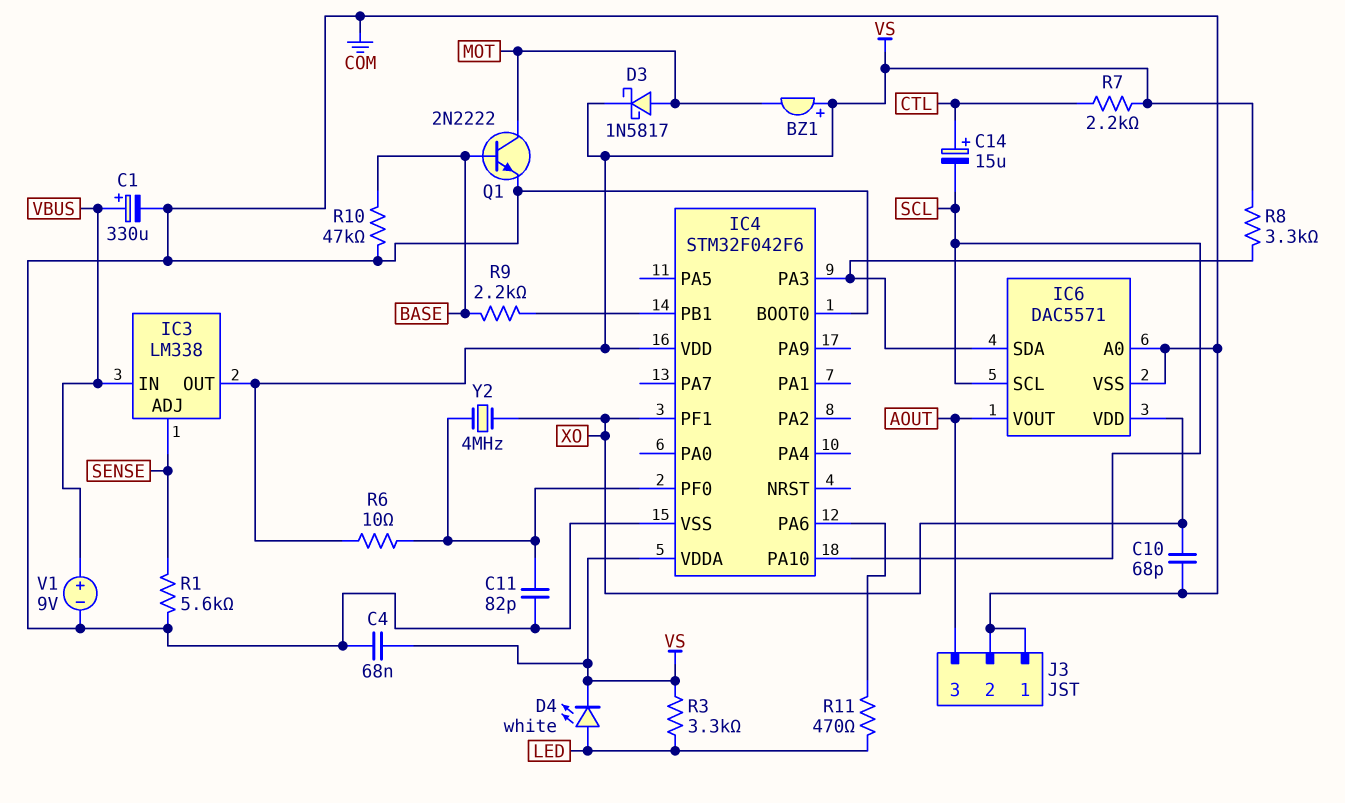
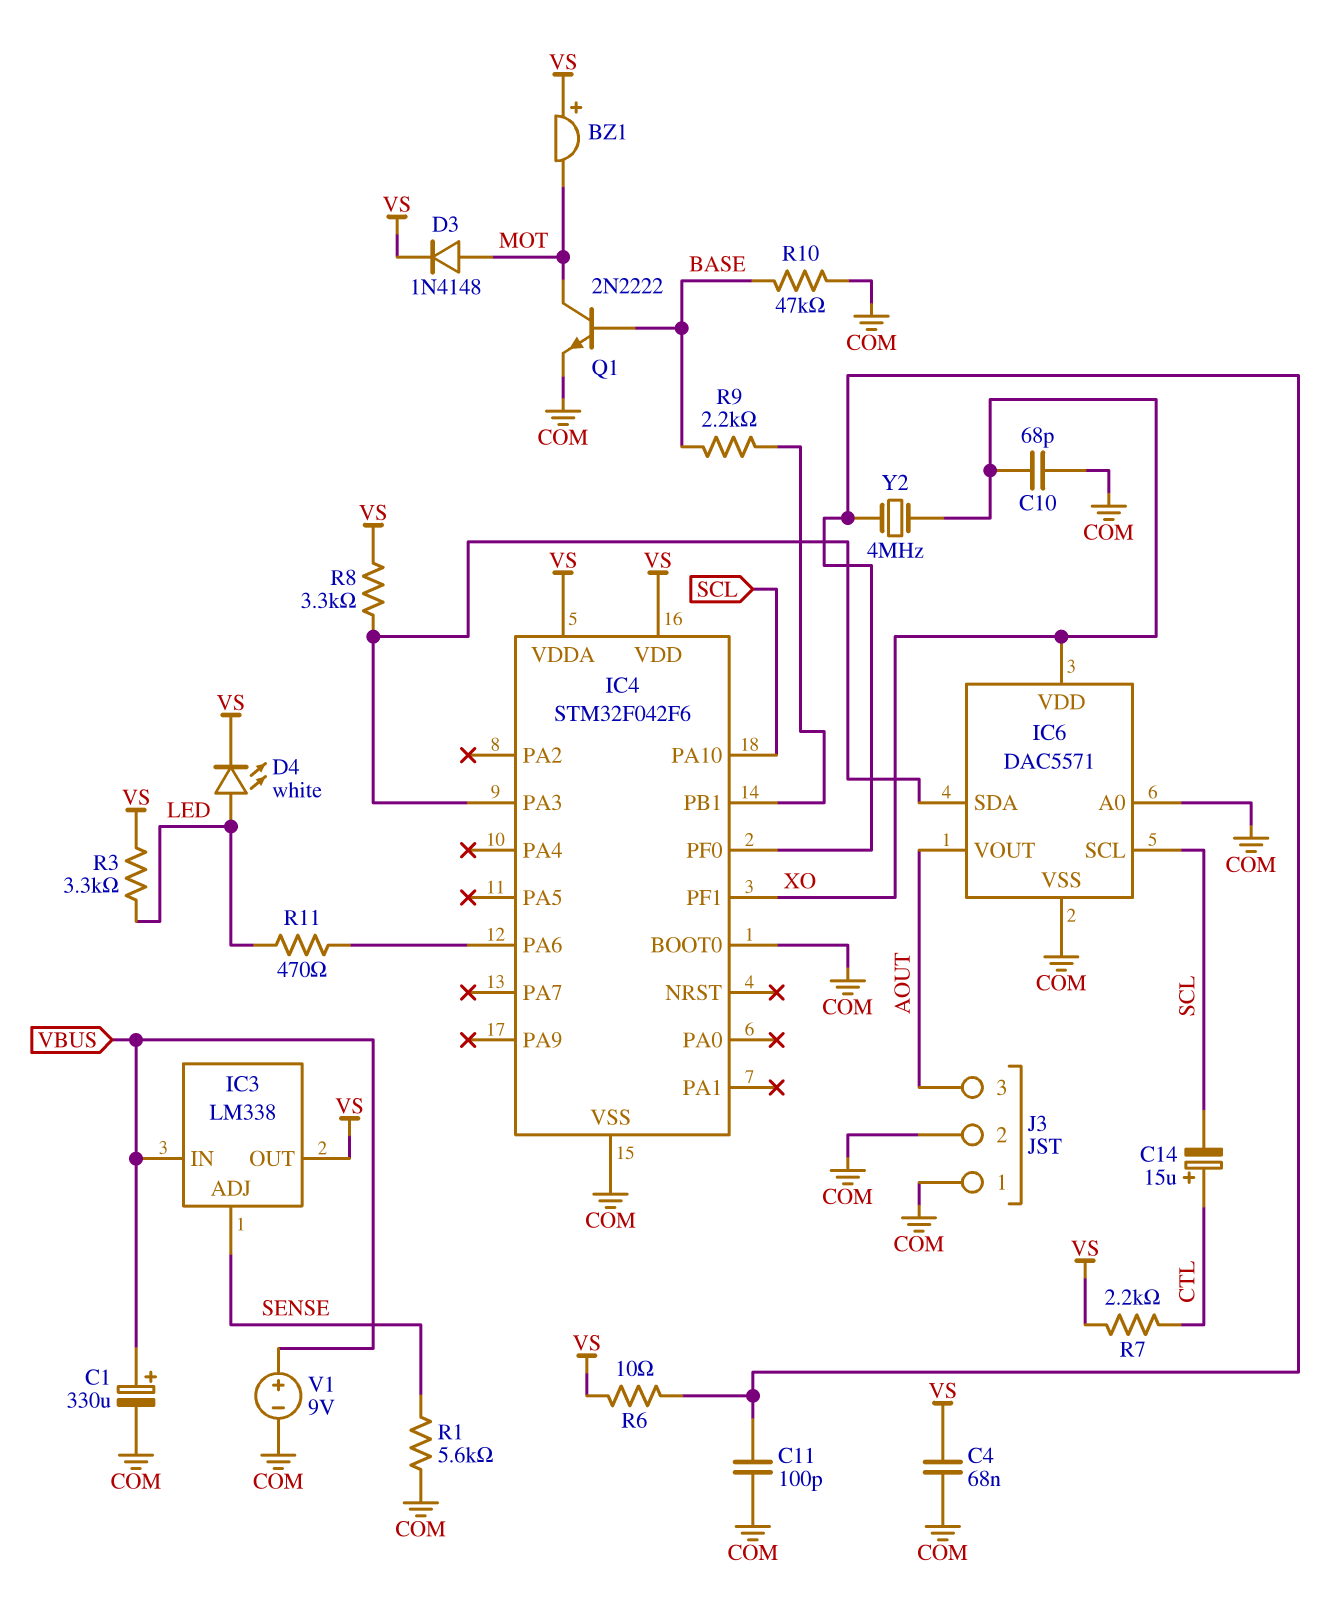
C11: 82pF (COM, IC4/PF0) -> 100pF (COM, IC4/PF0)
D3: schottky 1N5817 (A MOT, K VS) -> diode 1N4148 (A MOT, K VS)

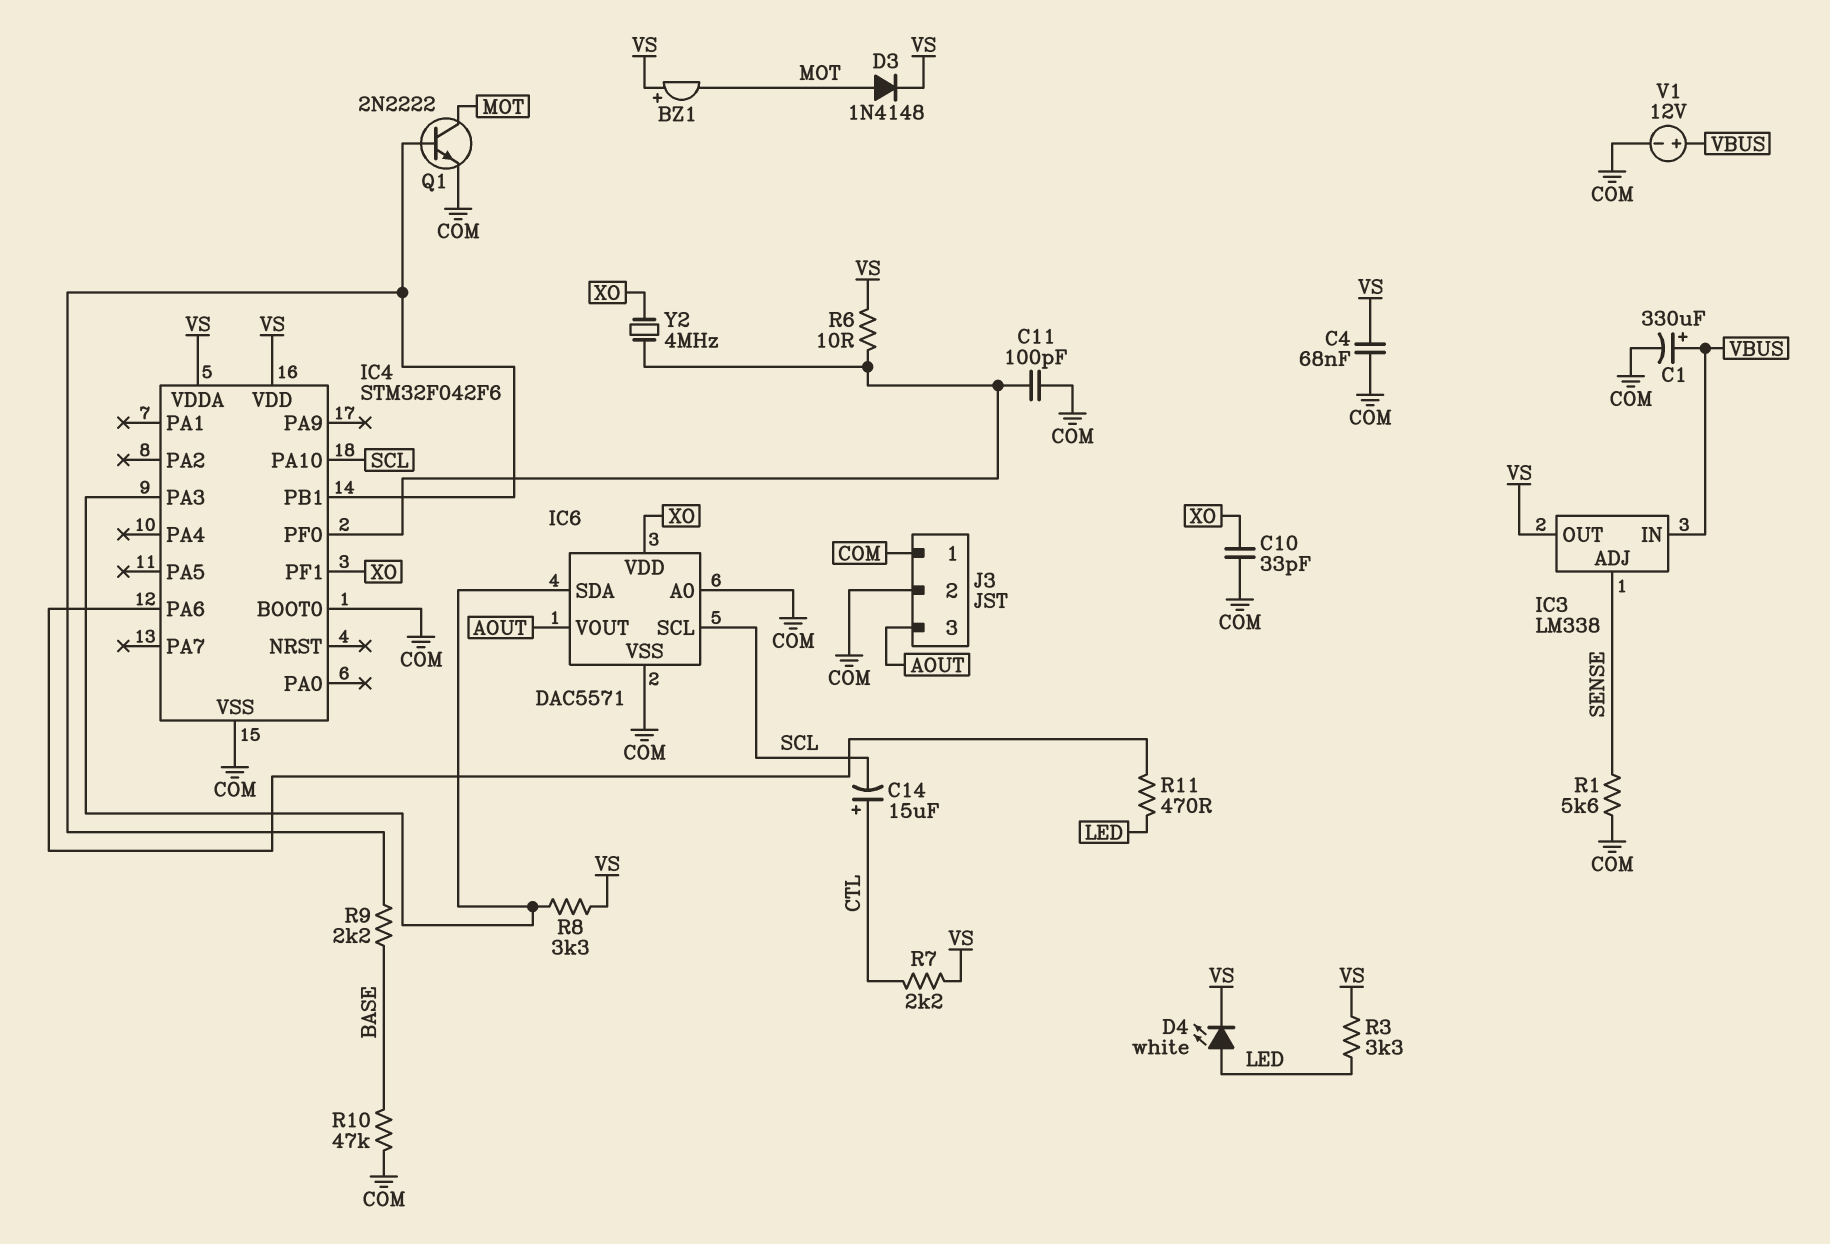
C10: 68pF (COM, XO) -> 33pF (COM, XO)
Q1: NPN 2N2222 (B BASE, C MOT, E COM) -> NPN 2N2222 (B IC4/PB1, C MOT, E COM)
V1: 9V (plus VBUS, minus COM) -> 12V (plus VBUS, minus COM)

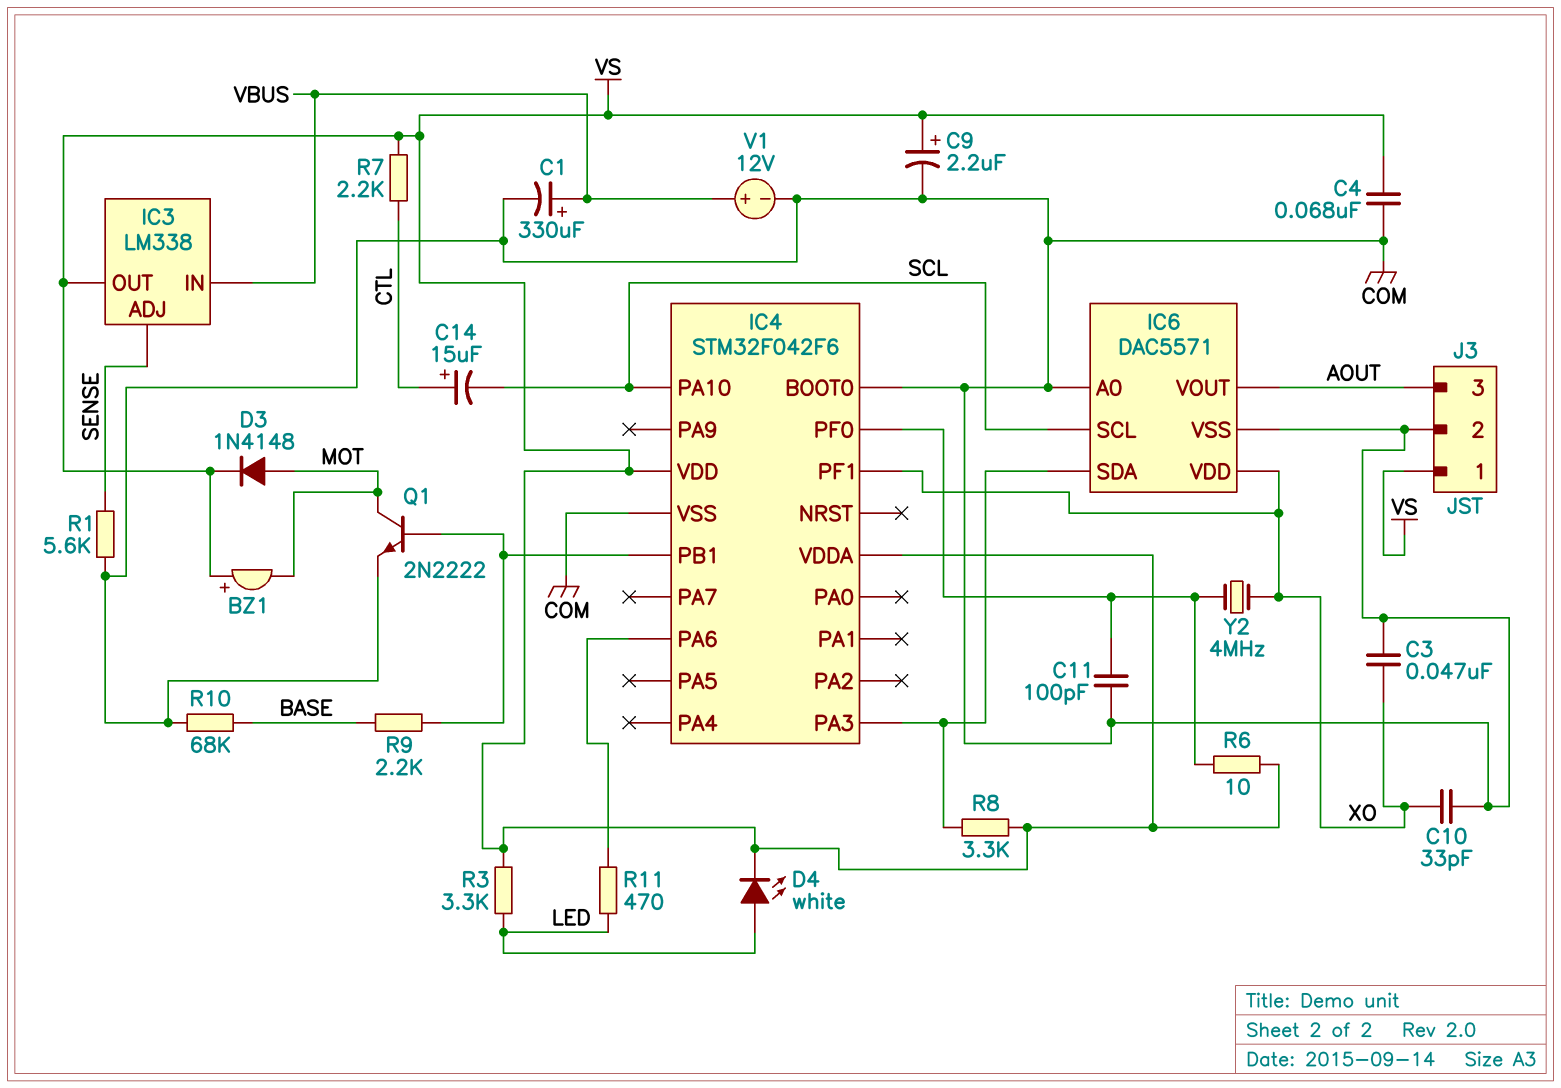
C3: none -> 47nF (COM, XO)
C9: none -> 2.2uF (plus VS, minus COM)
J3 pin 1: COM -> VS
R10: 47k (BASE, COM) -> 68k (BASE, COM)

